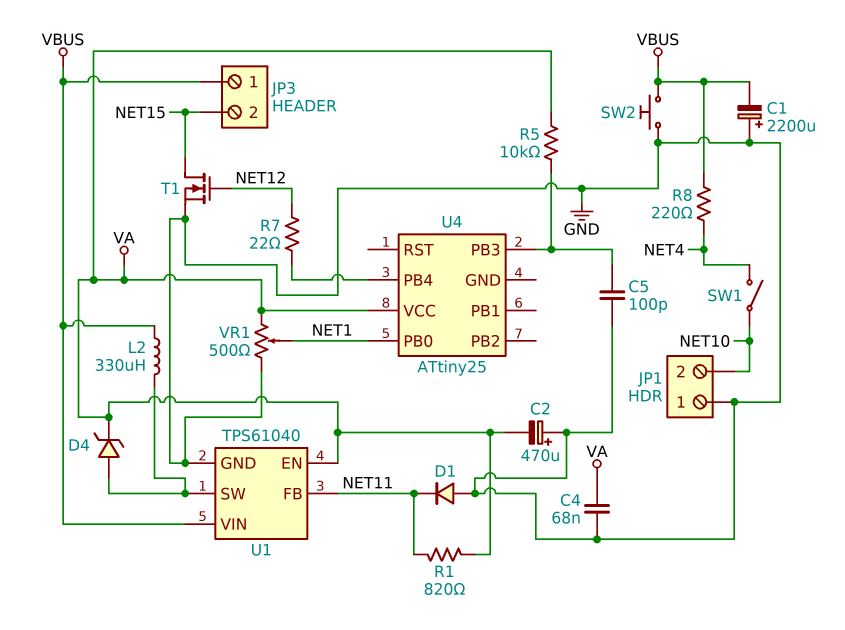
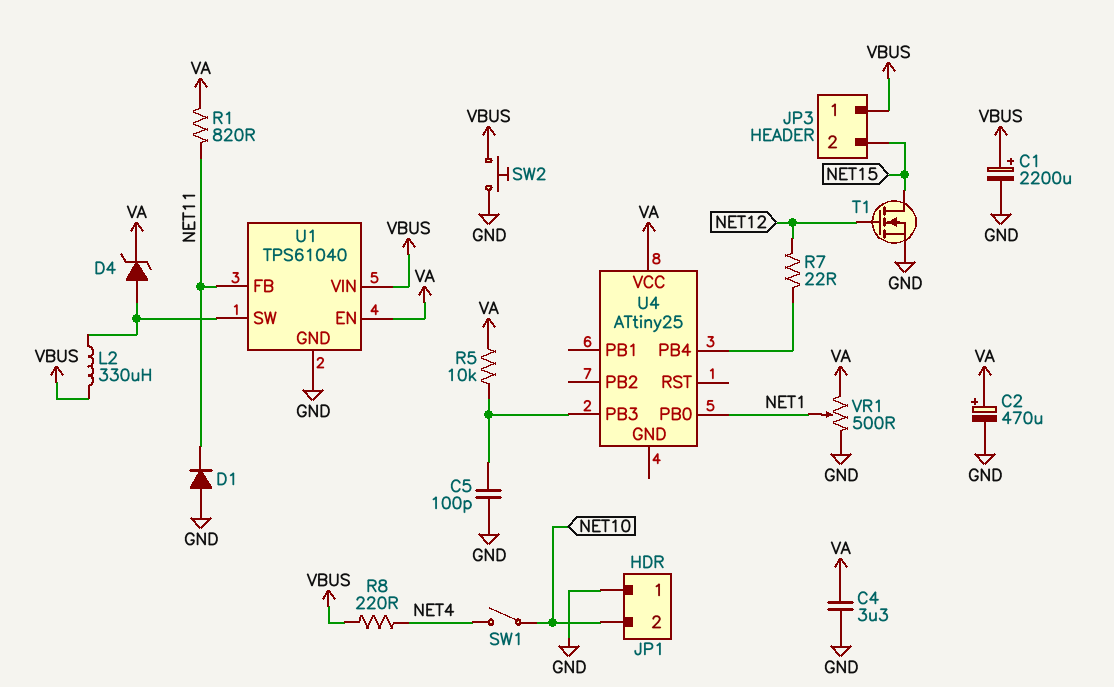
C1: 2200uF (plus GND, minus VBUS) -> 2200uF (plus VBUS, minus GND)
C2: 470uF (plus GND, minus VA) -> 470uF (plus VA, minus GND)
C4: 68nF (GND, VA) -> 3.3uF (GND, VA)

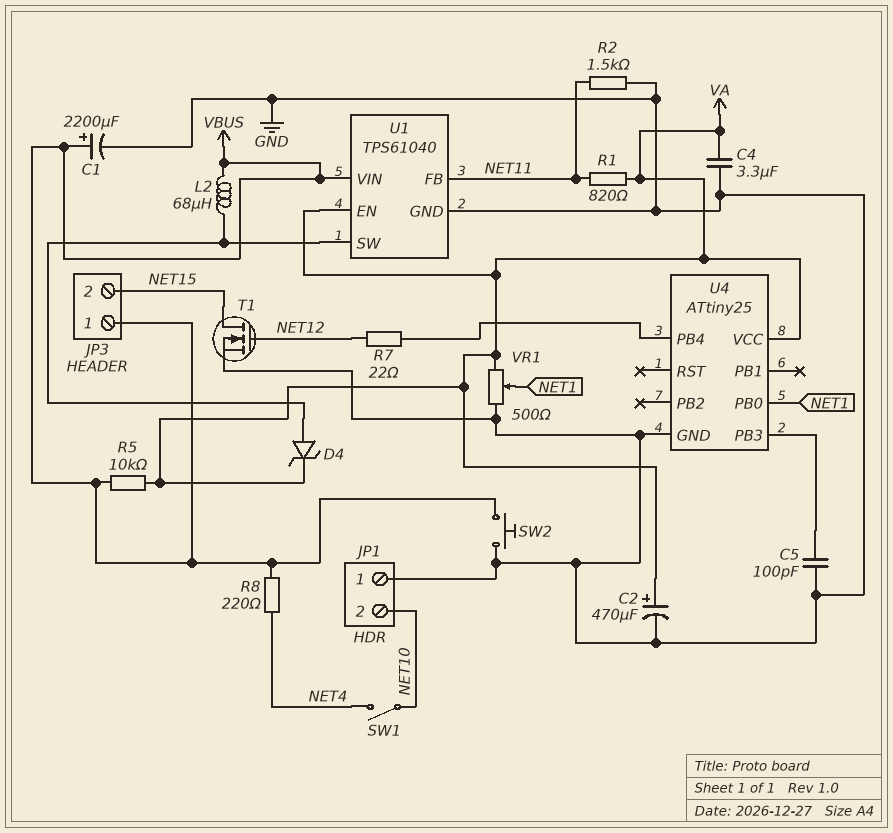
D1: diode (A GND, K NET11) -> none
L2: 330uH (U1/SW, VBUS) -> 68uH (U1/SW, VBUS)
R2: none -> 1.5k (GND, NET11)
R5: 10k (U4/PB3, VA) -> 10k (VA, VBUS)
U4 pin GND: none -> GND

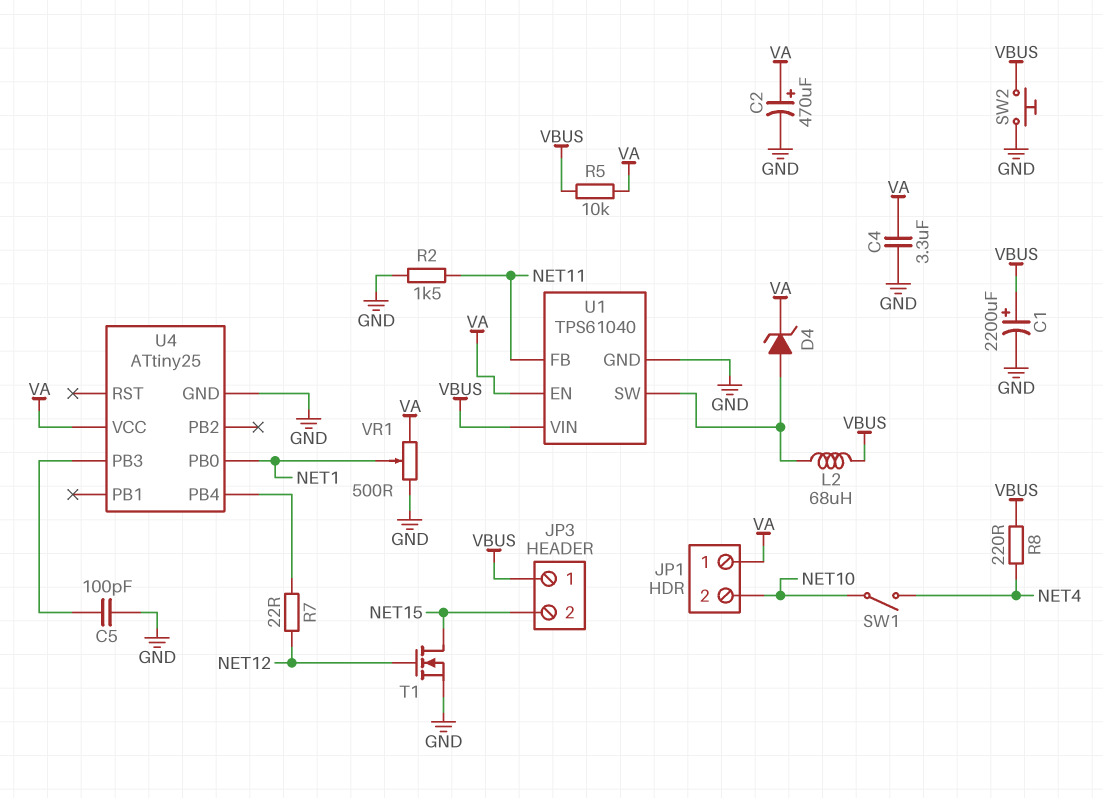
JP1 pin 1: GND -> VA
R1: 820 (NET11, VA) -> none

